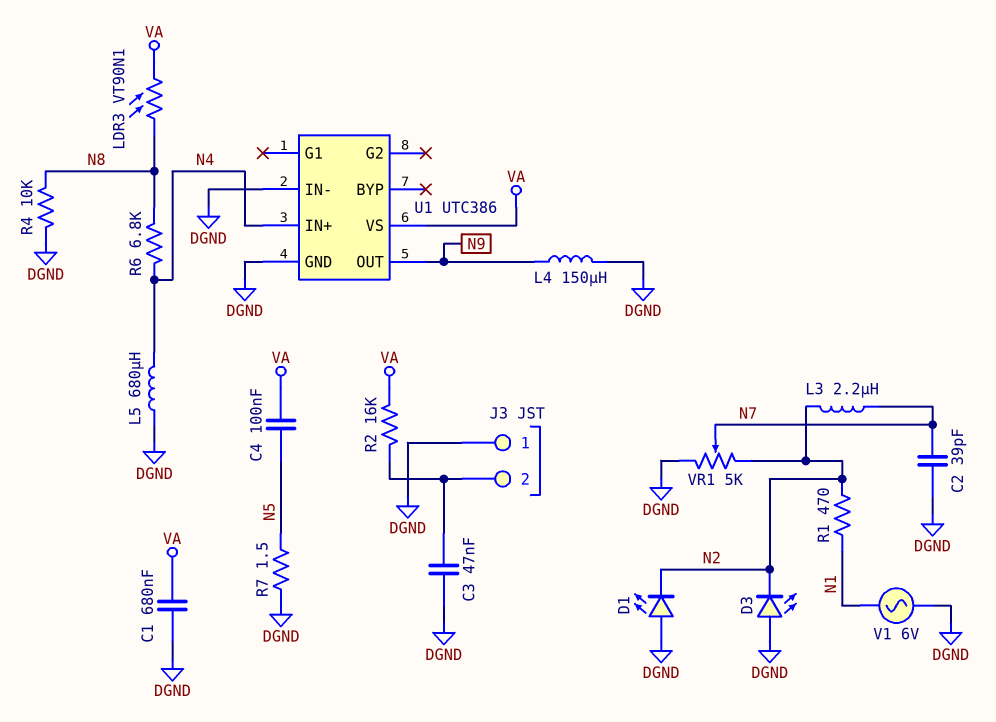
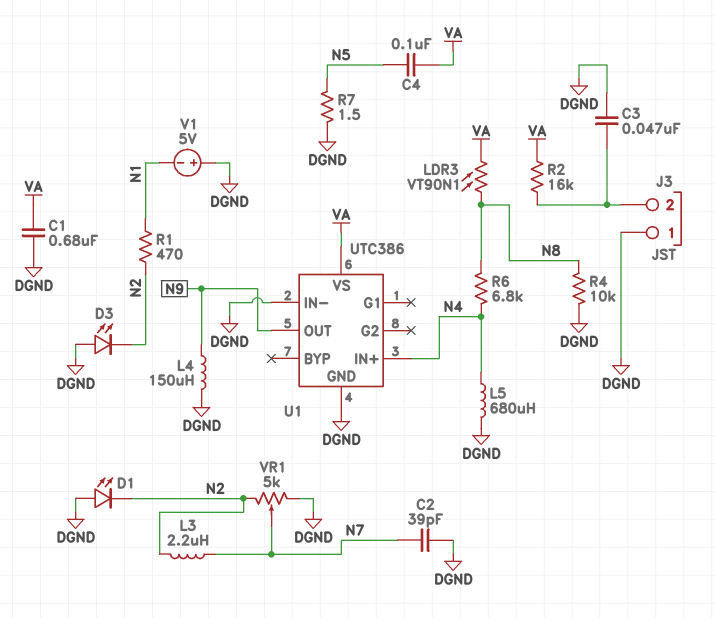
V1: AC 6V (DGND, N1) -> 5V (plus DGND, minus N1)

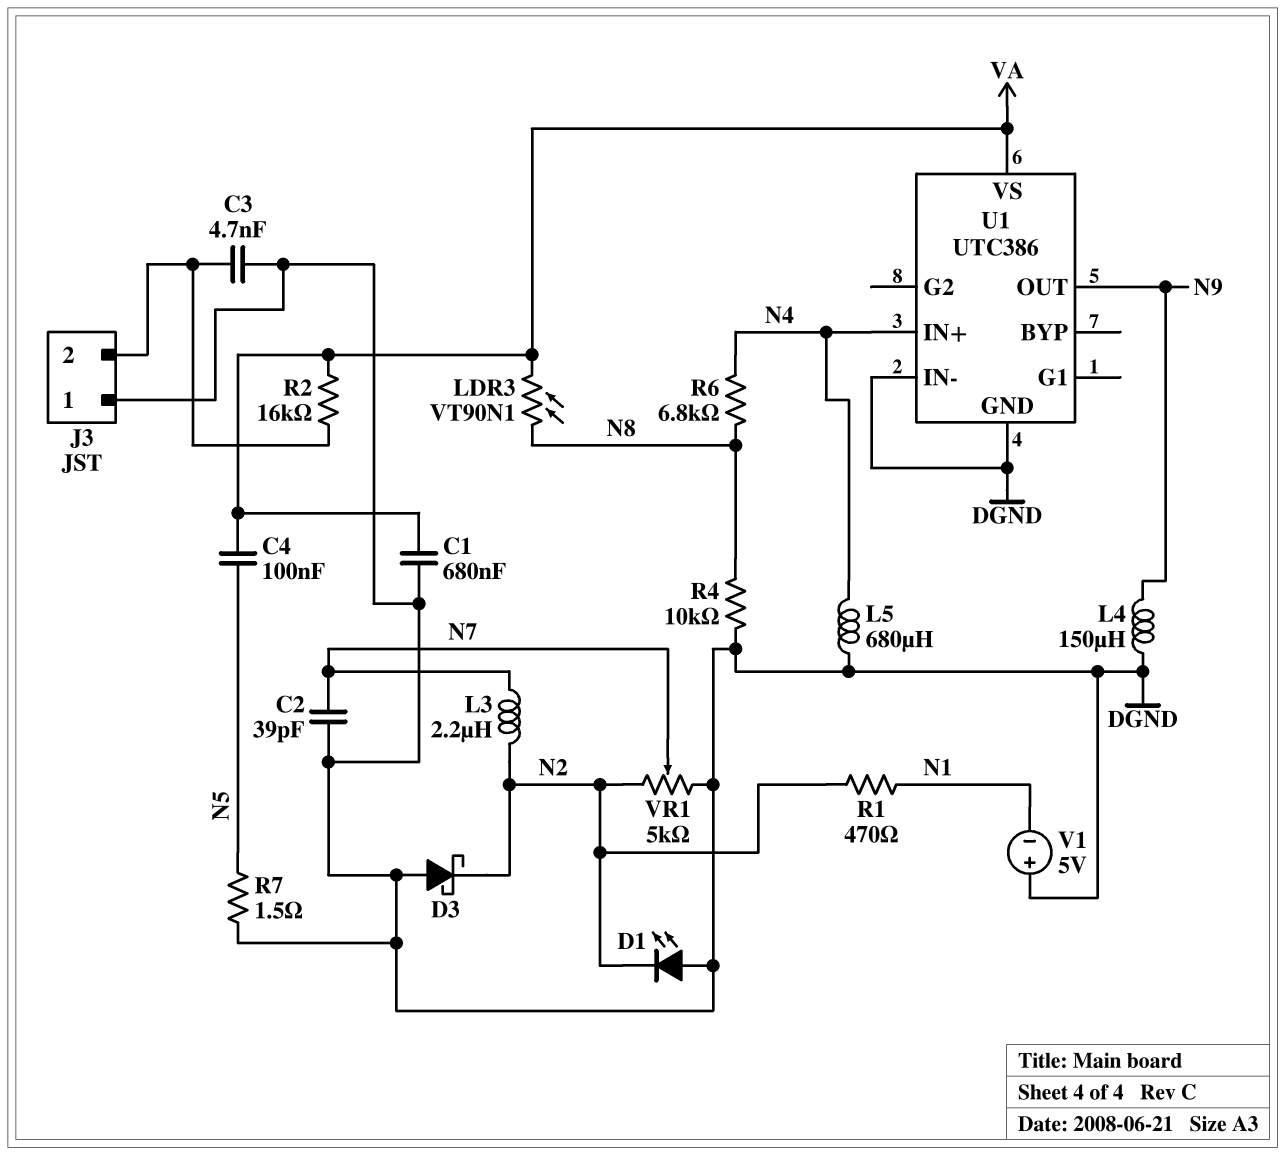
C3: 47nF (DGND, J3/2) -> 4.7nF (DGND, J3/2)
D3: LED (A DGND, K N2) -> schottky (A DGND, K N2)

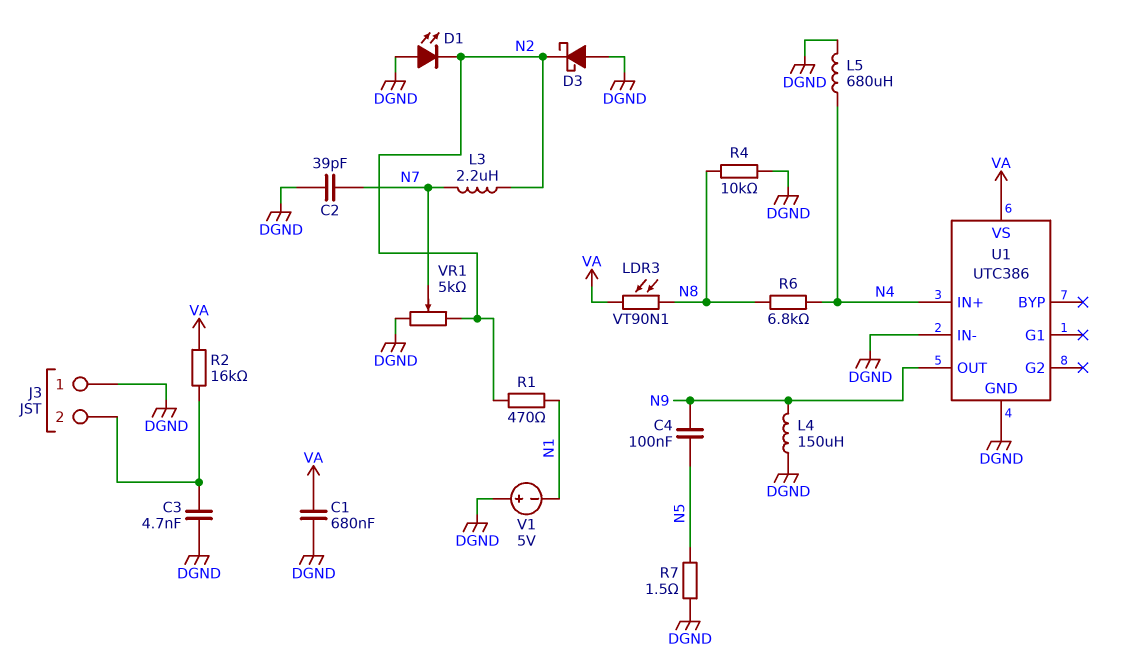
C4: 100nF (N5, VA) -> 100nF (N5, N9)

